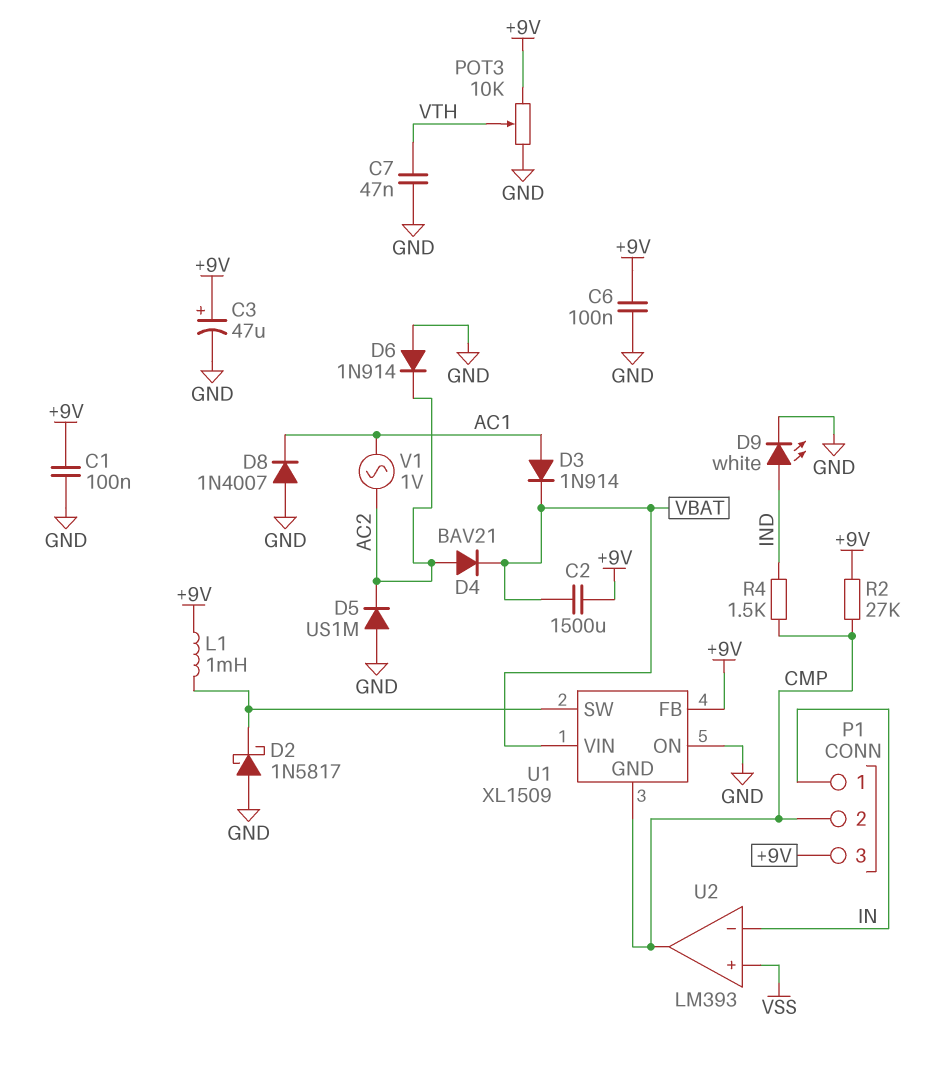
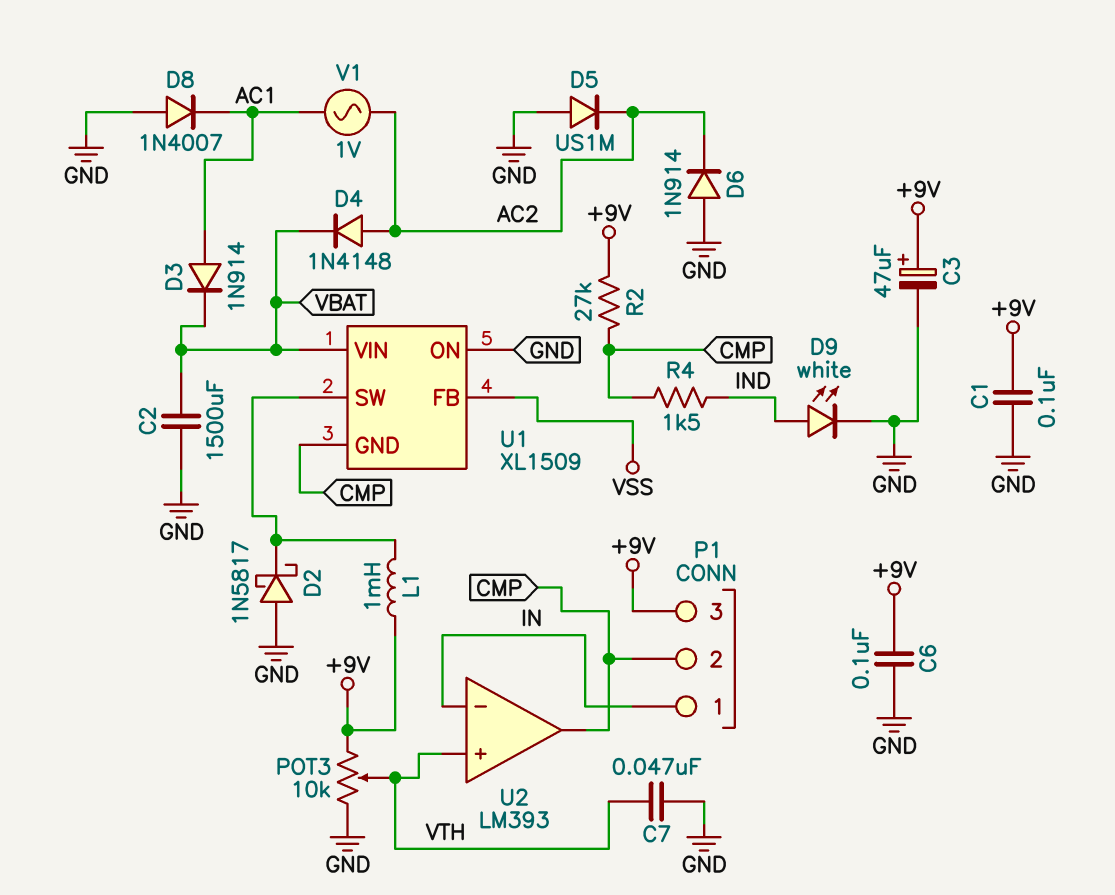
C2: 1500uF (+9V, VBAT) -> 1500uF (GND, VBAT)
D4: diode BAV21 (A AC2, K VBAT) -> diode 1N4148 (A AC2, K VBAT)
U1 pin FB: +9V -> VSS
U2 pin in+: VSS -> VTH

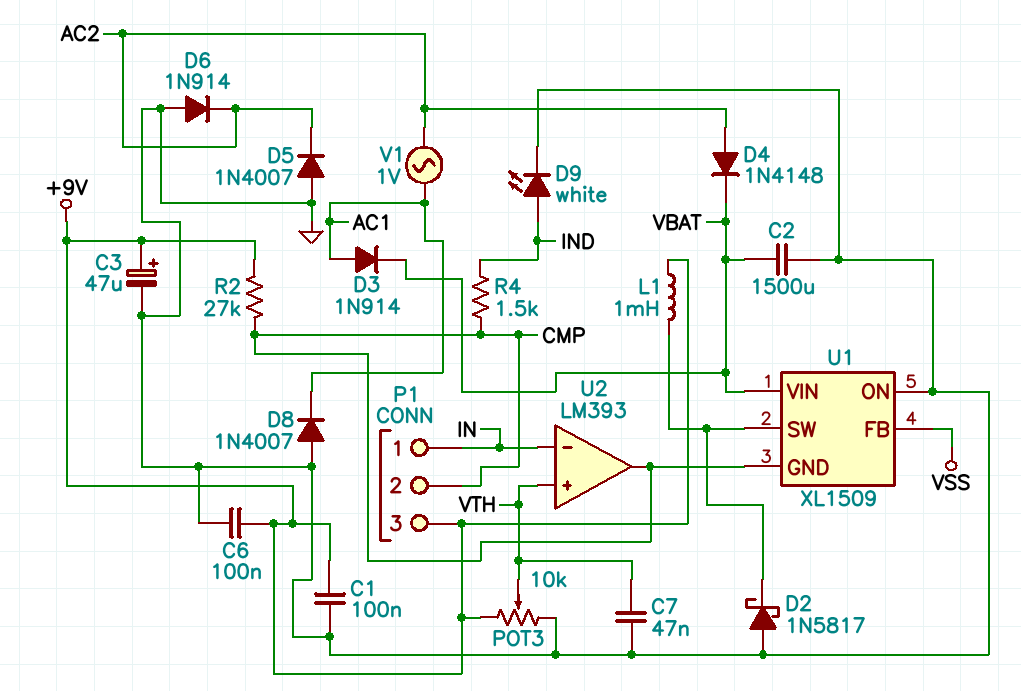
D5: diode US1M (A GND, K AC2) -> diode 1N4007 (A GND, K AC2)

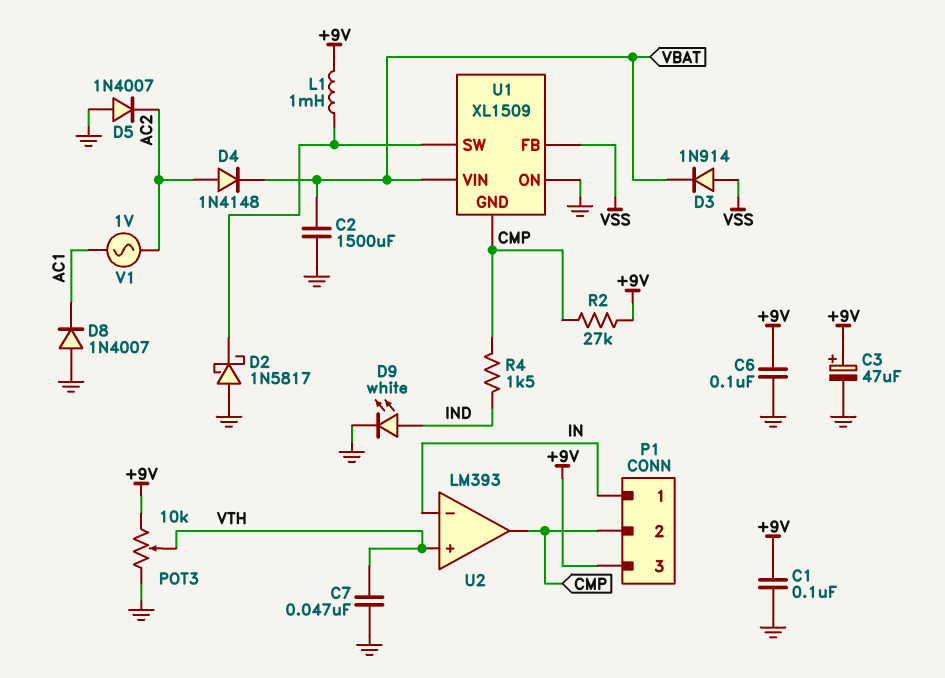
D3: diode 1N914 (A AC1, K VBAT) -> diode 1N914 (A VSS, K VBAT)
D6: diode 1N914 (A GND, K AC2) -> none

